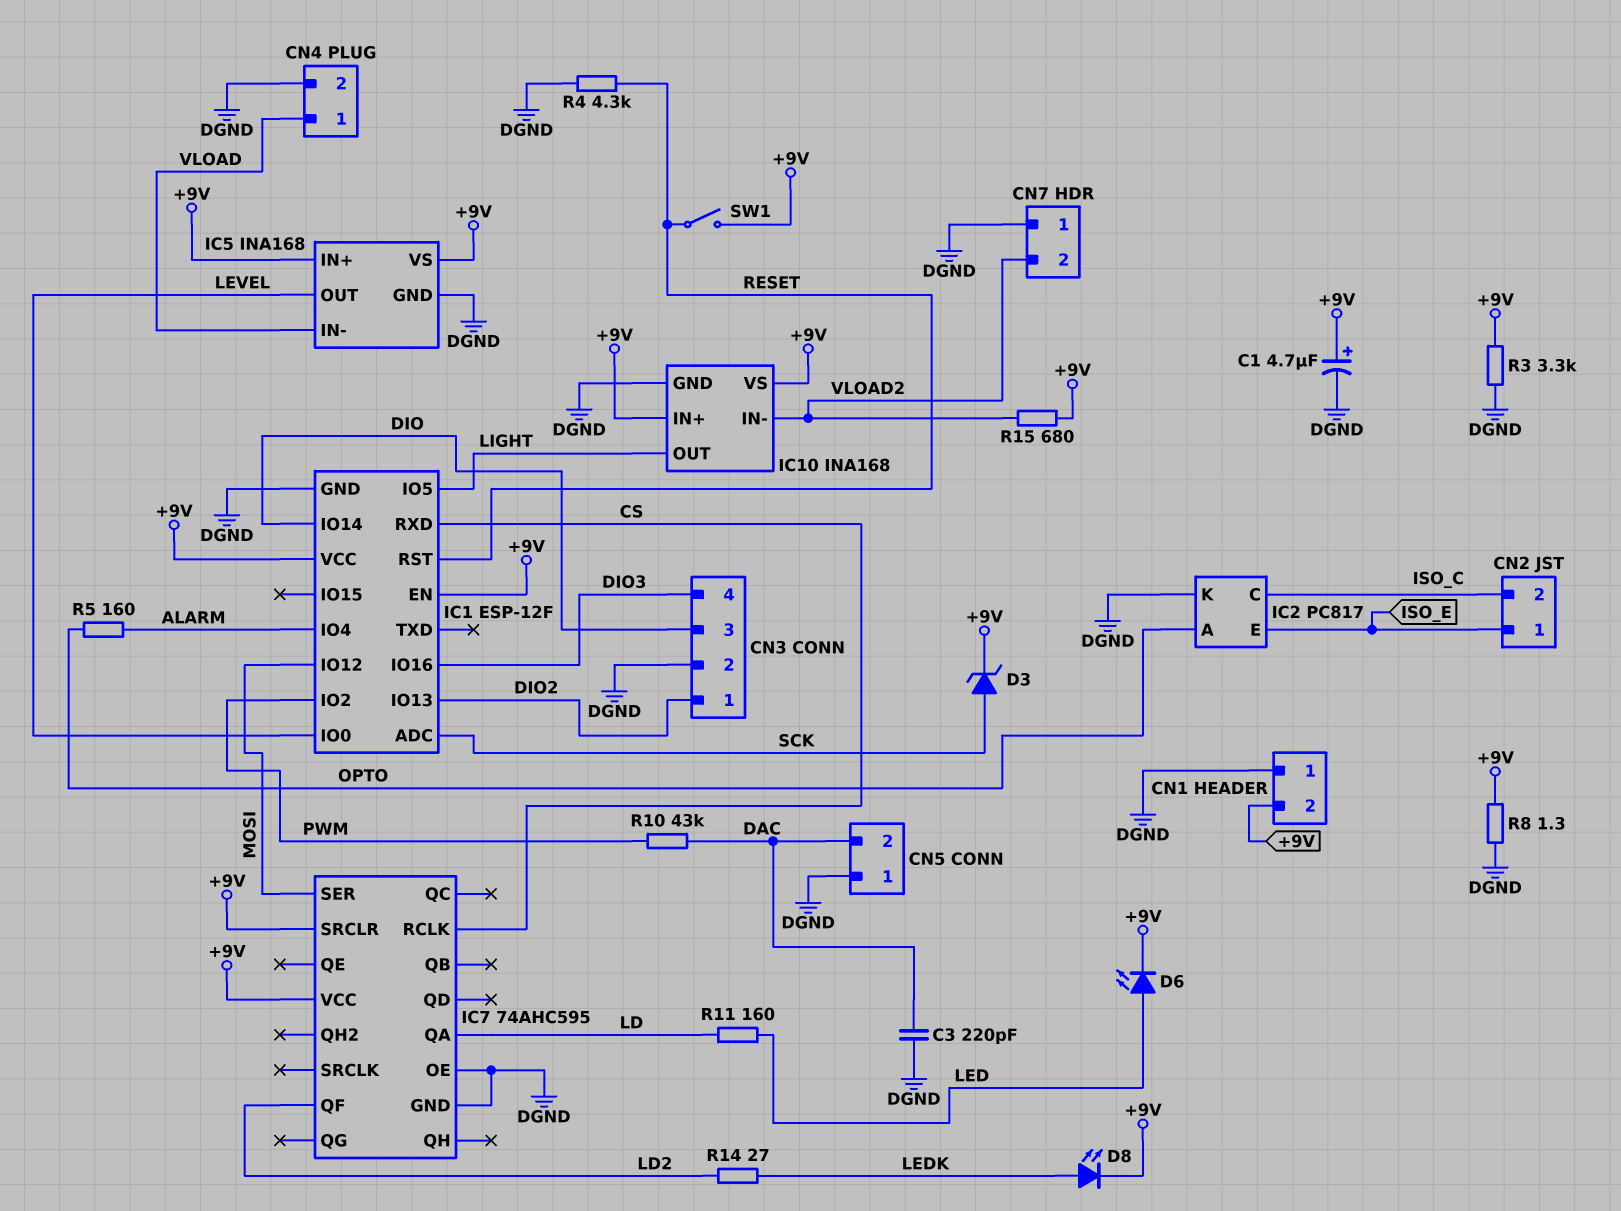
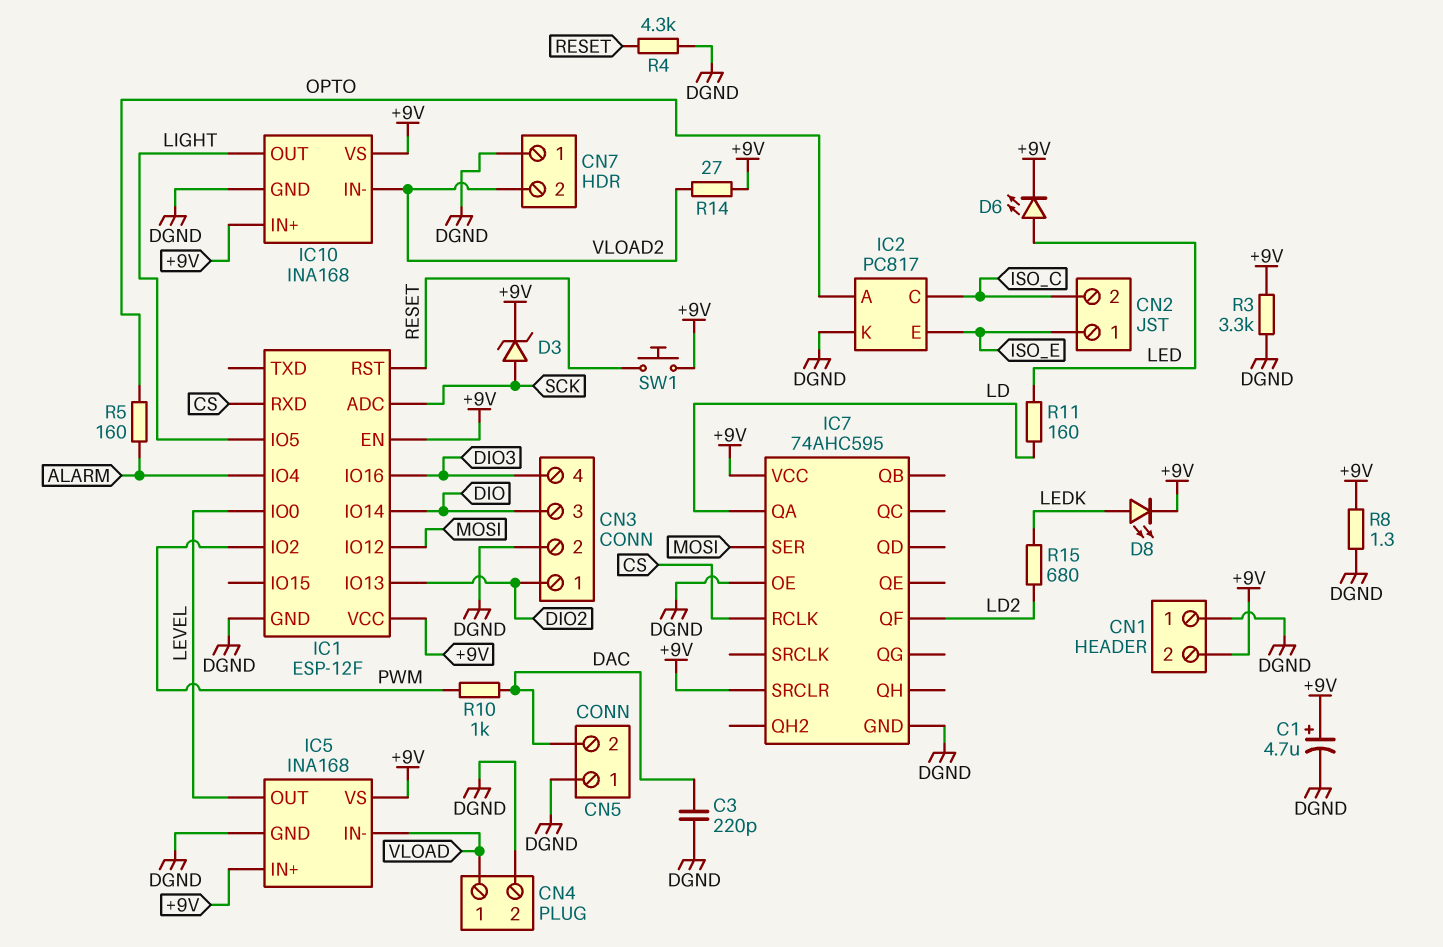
R10: 43k (DAC, PWM) -> 1k (DAC, PWM)
R14: 27 (LD2, LEDK) -> 27 (+9V, VLOAD2)
R15: 680 (+9V, VLOAD2) -> 680 (LD2, LEDK)
SW1: switch (+9V, RESET) -> button (+9V, RESET)

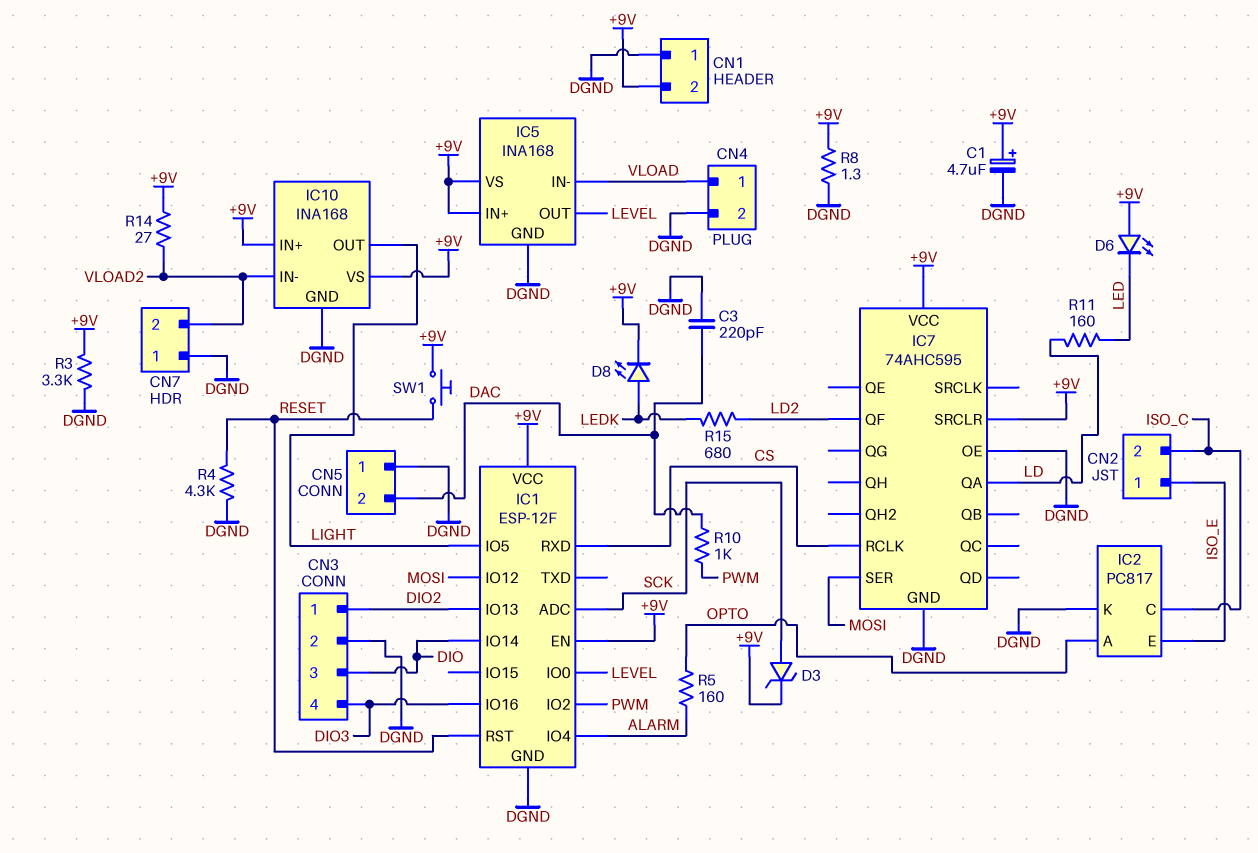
D6: LED (A LED, K +9V) -> LED (A +9V, K LED)

